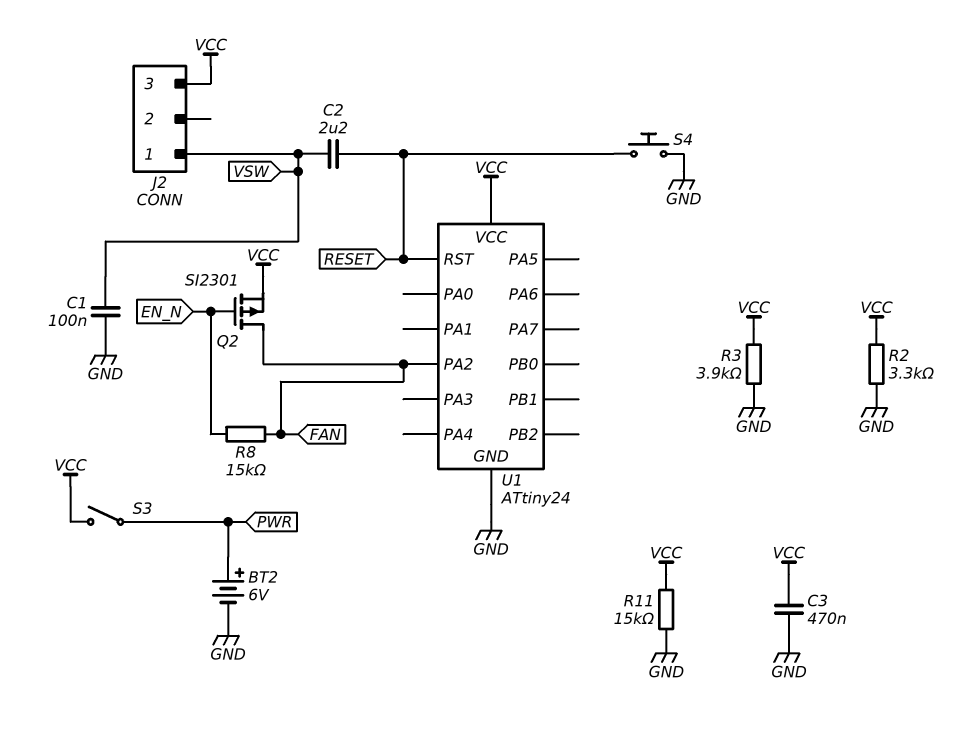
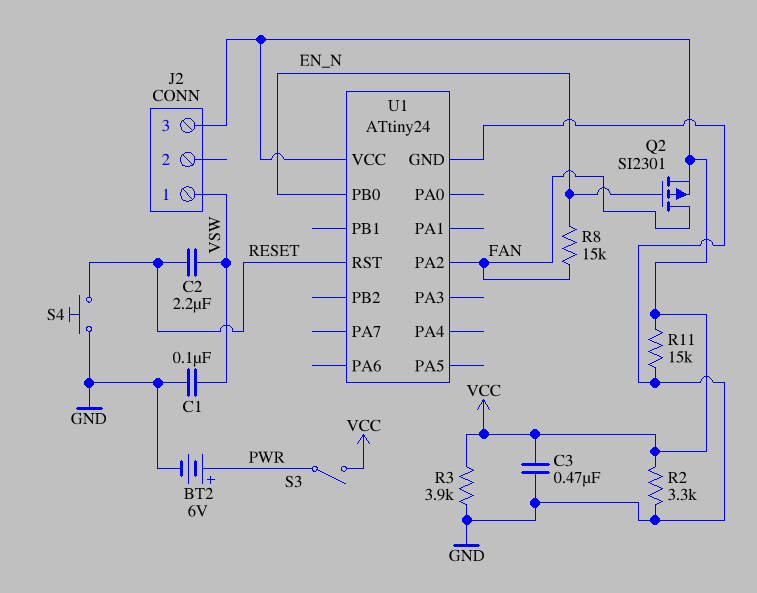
U1 pin PB0: none -> EN_N

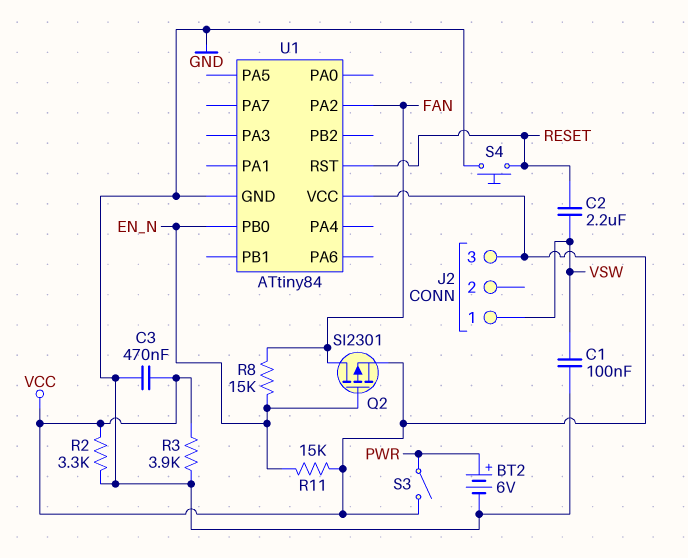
R11: 15k (GND, VCC) -> 15k (EN_N, VCC)
U1: ATtiny24 -> ATtiny84

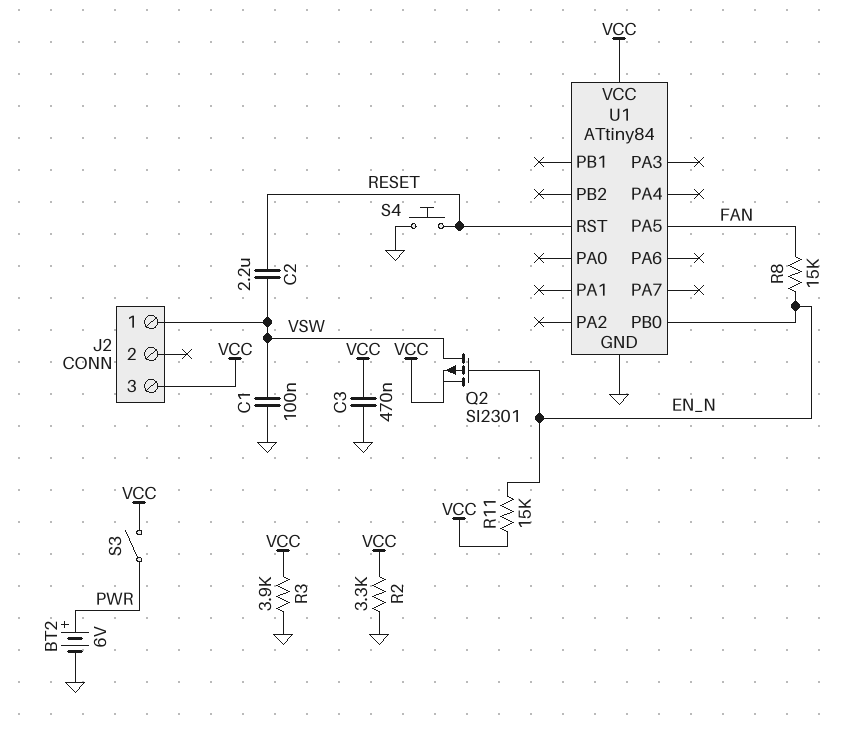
Q2: PMOS SI2301 (G EN_N, D FAN, S VCC) -> PMOS SI2301 (G EN_N, D VSW, S VCC)
U1 pin PA2: FAN -> none
U1 pin PA5: none -> FAN

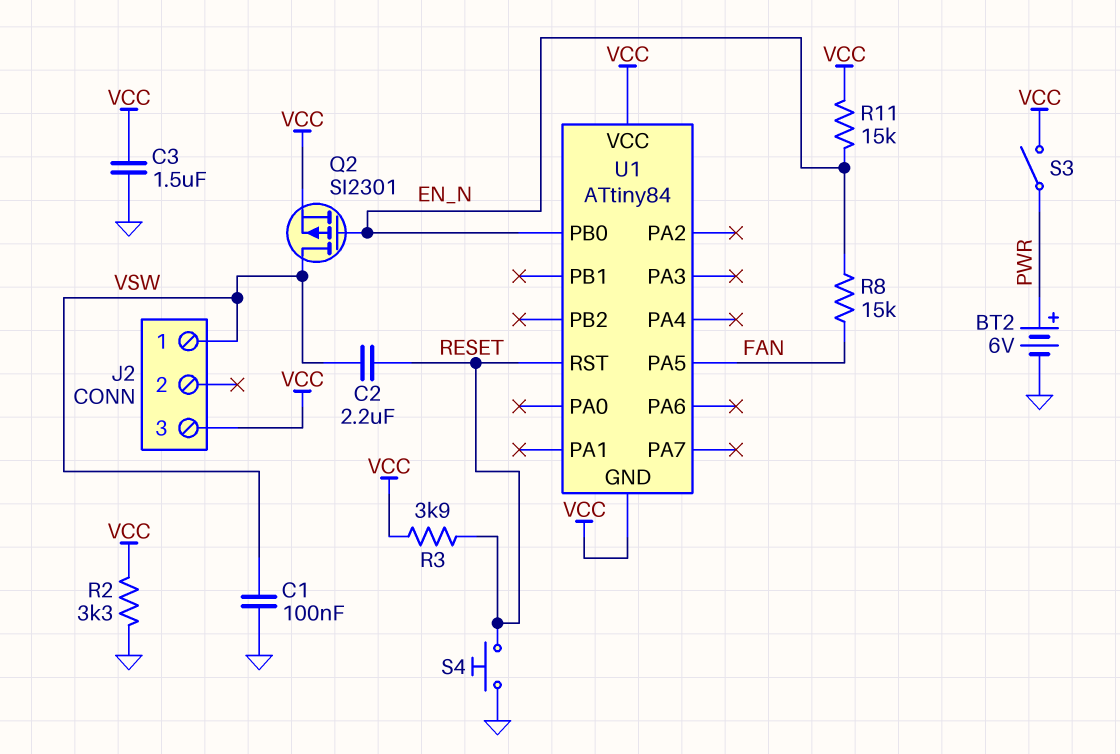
C3: 470nF (GND, VCC) -> 1.5uF (GND, VCC)
R3: 3.9k (GND, VCC) -> 3.9k (RESET, VCC)
U1 pin GND: GND -> VCC

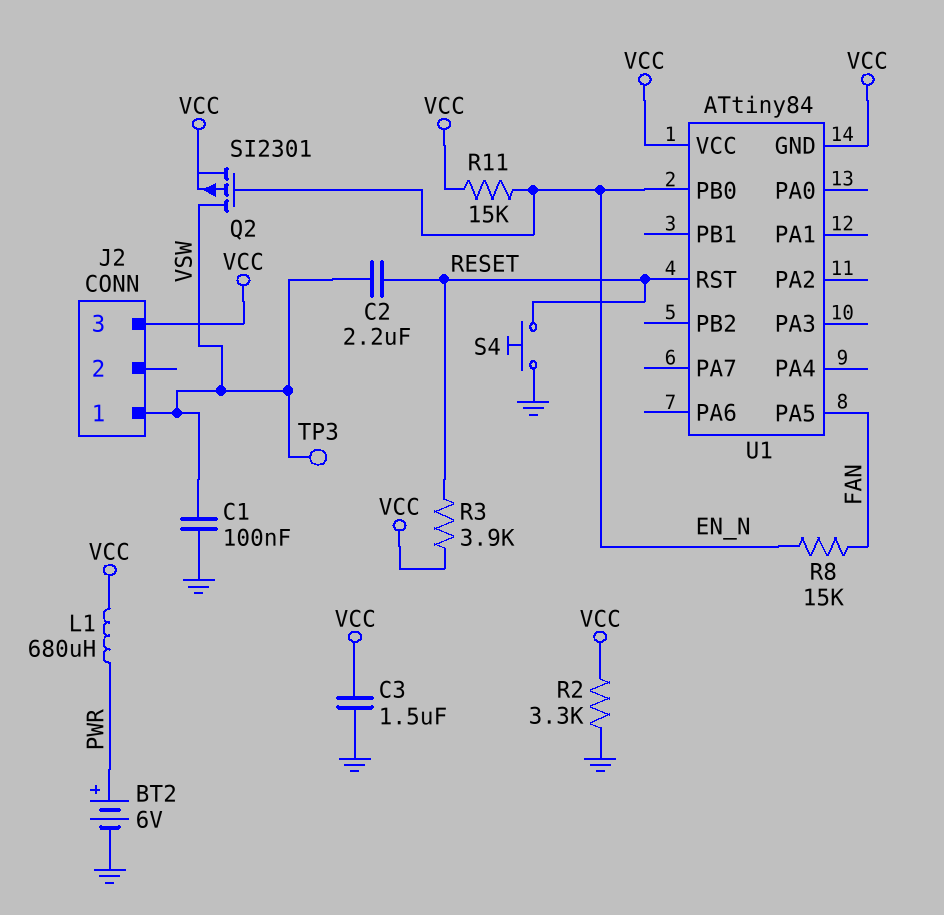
L1: none -> 680uH (PWR, VCC)
S3: switch (PWR, VCC) -> none
TP3: none -> test point (VSW)

